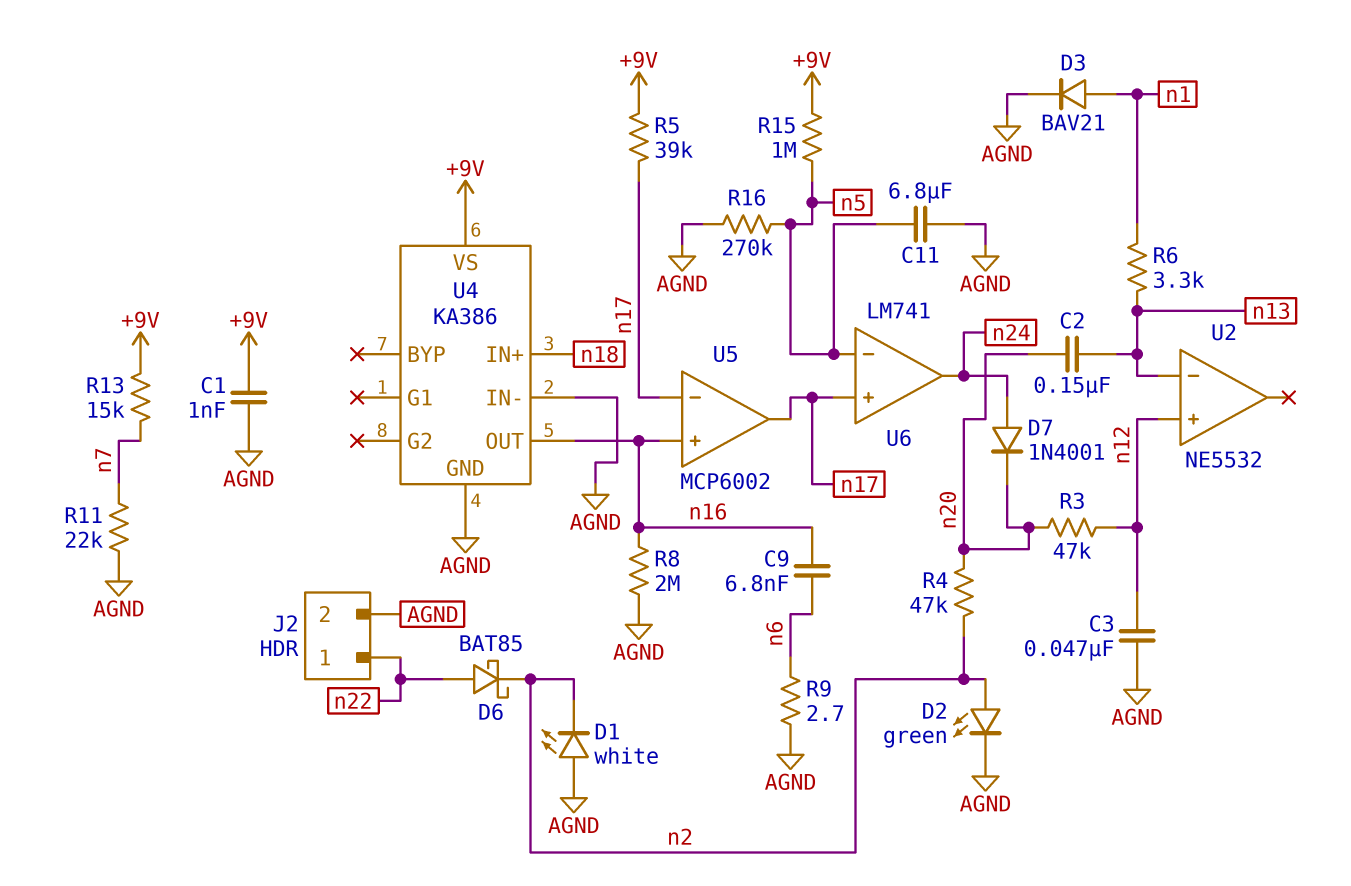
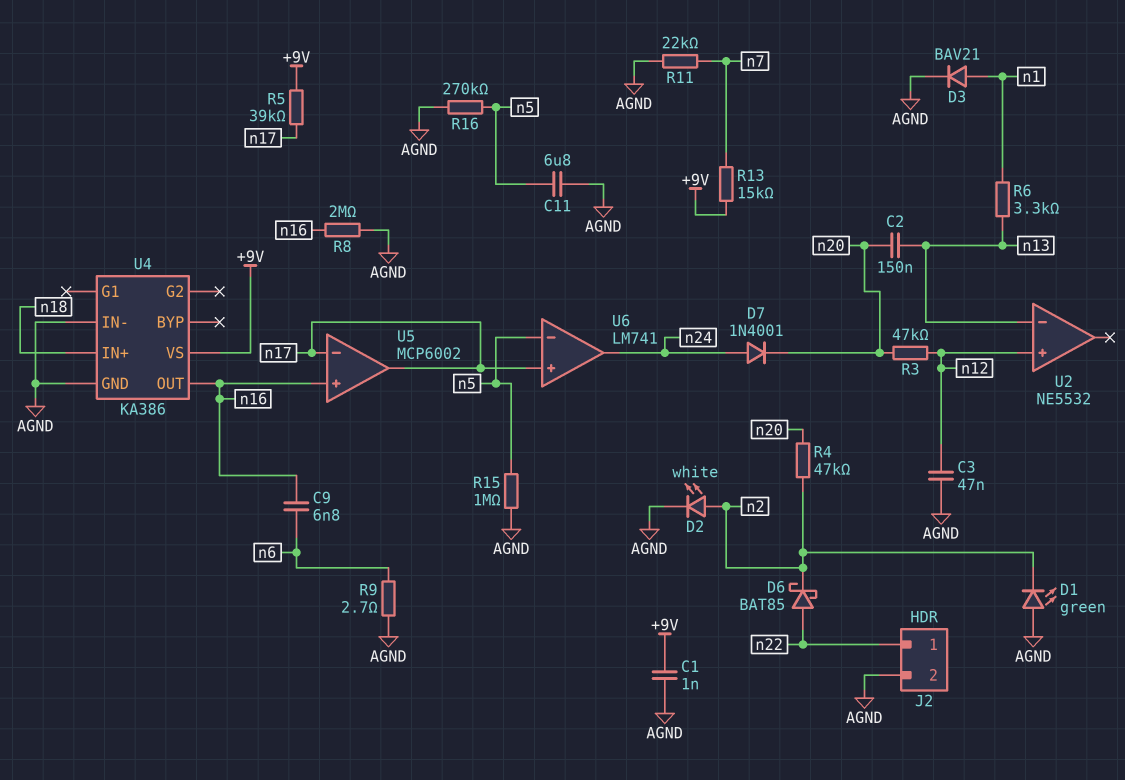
D1: LED white (A AGND, K n2) -> LED green (A AGND, K n2)
D2: LED green (A n2, K AGND) -> LED white (A n2, K AGND)
R15: 1M (+9V, n5) -> 1M (AGND, n5)

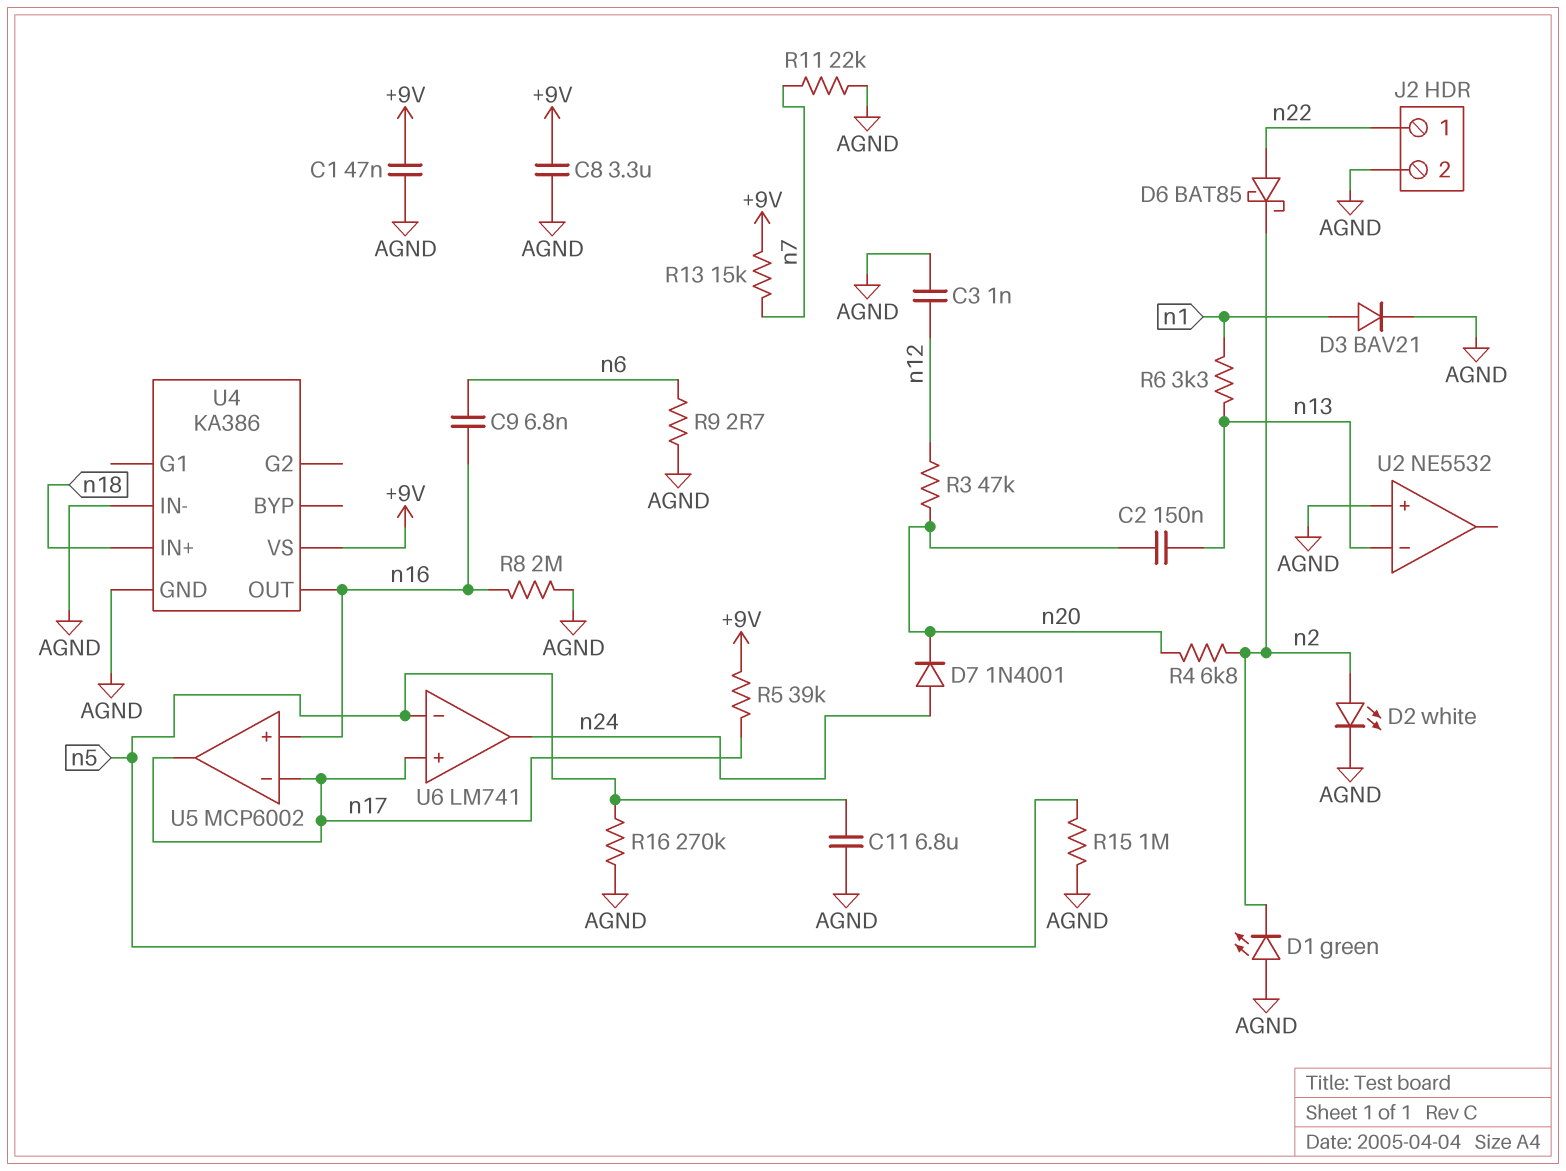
C1: 1nF (+9V, AGND) -> 47nF (+9V, AGND)
C3: 47nF (AGND, n12) -> 1nF (AGND, n12)
C8: none -> 3.3uF (+9V, AGND)
R4: 47k (n2, n20) -> 6.8k (n2, n20)
U2 pin in+: n12 -> AGND

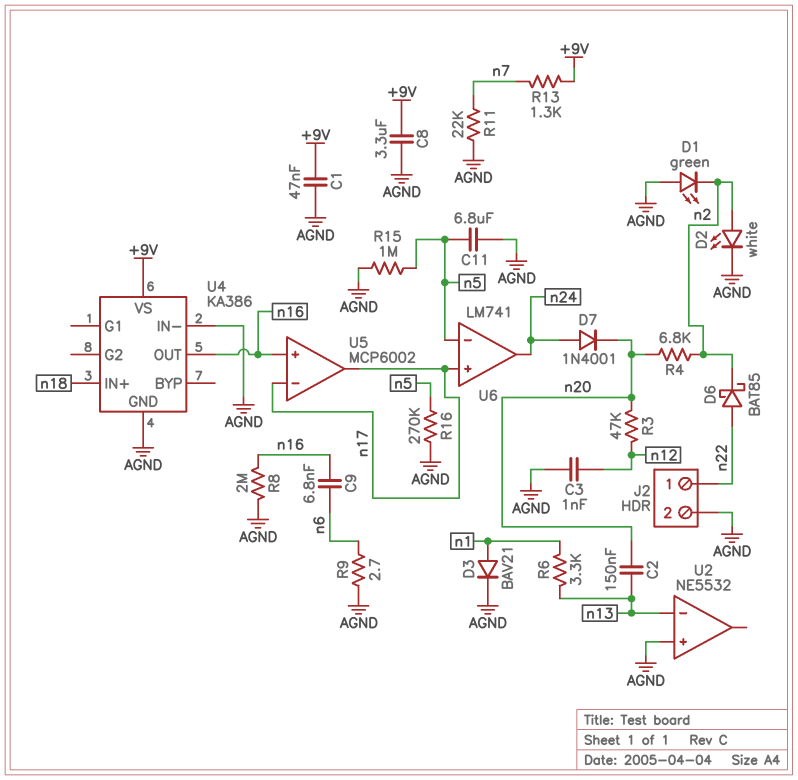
R5: 39k (+9V, n17) -> none
R13: 15k (+9V, n7) -> 1.3k (+9V, n7)

